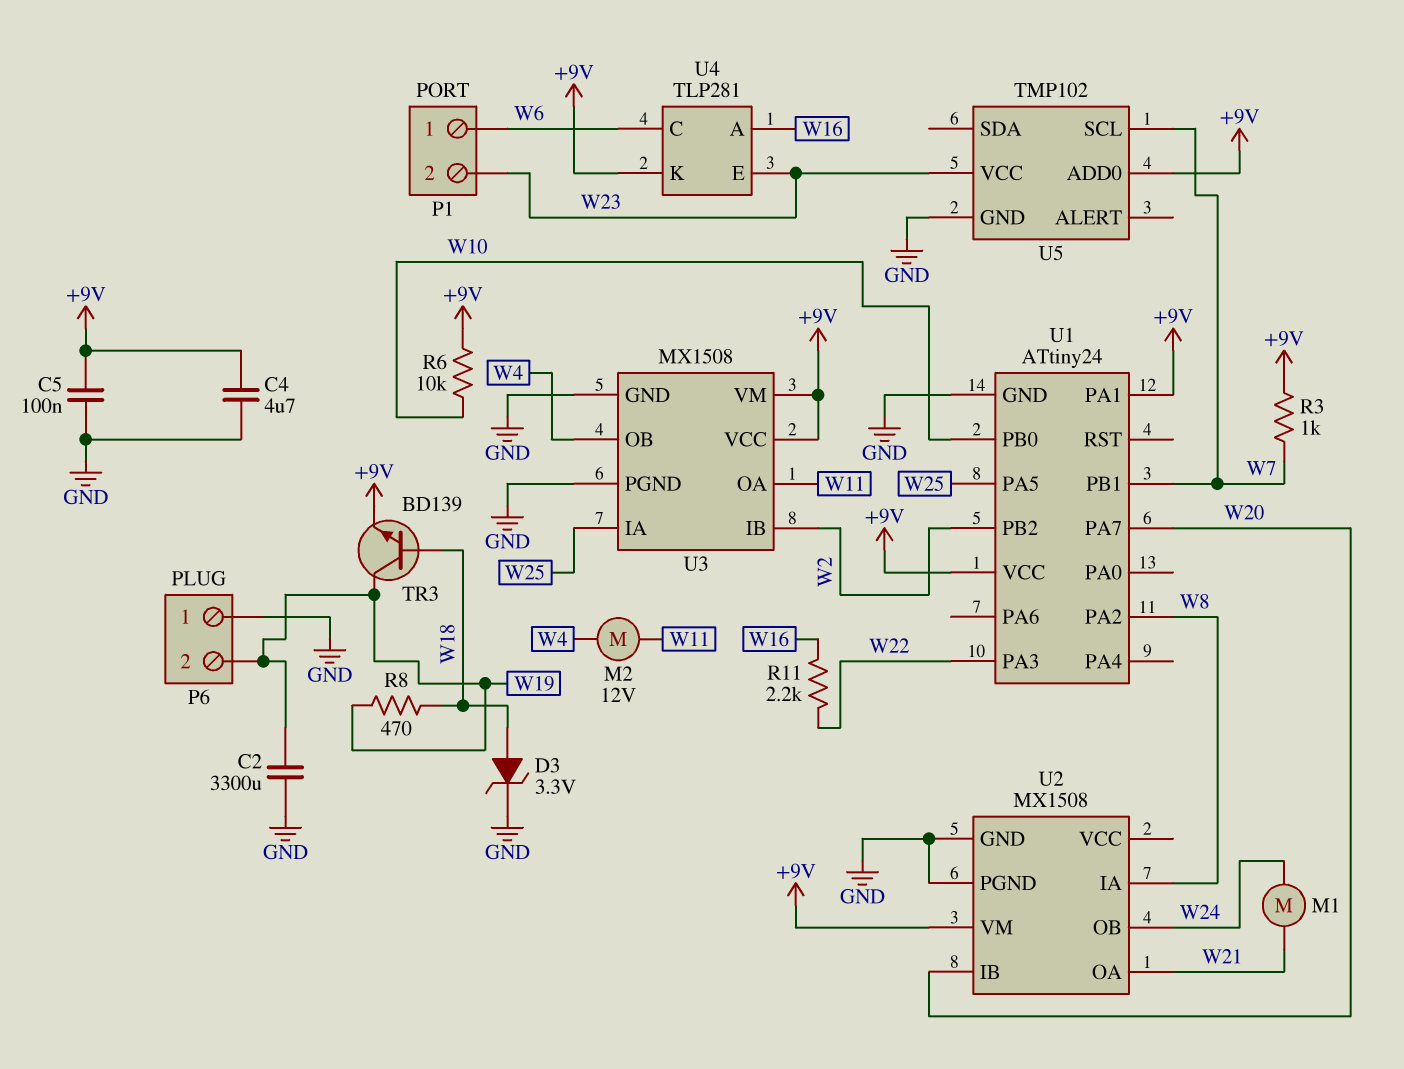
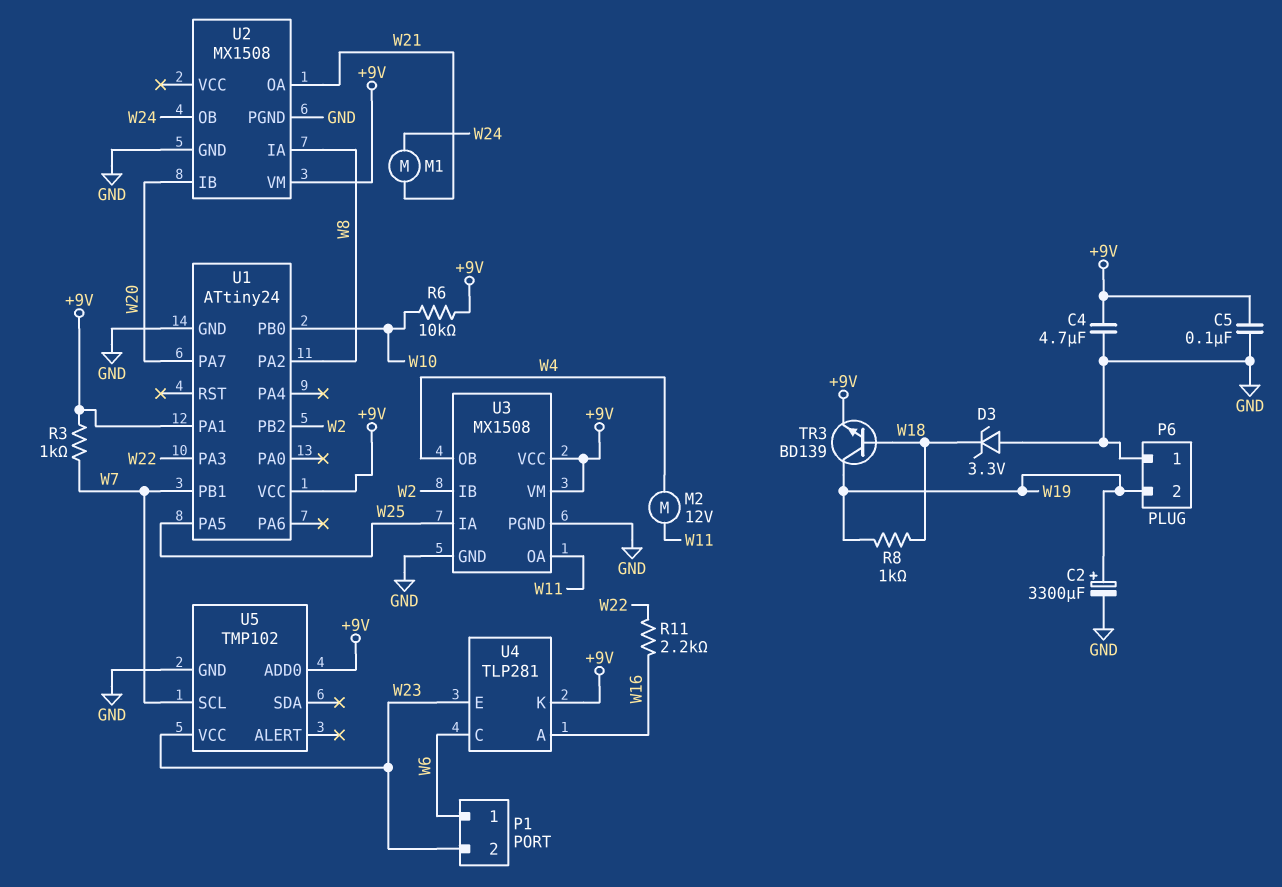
C2: 3300uF (GND, W19) -> 3300uF (plus W19, minus GND)
D3: zener 3.3V (A W18, K GND) -> zener 3.3V (A GND, K W18)
R8: 470 (W18, W19) -> 1k (W18, W19)

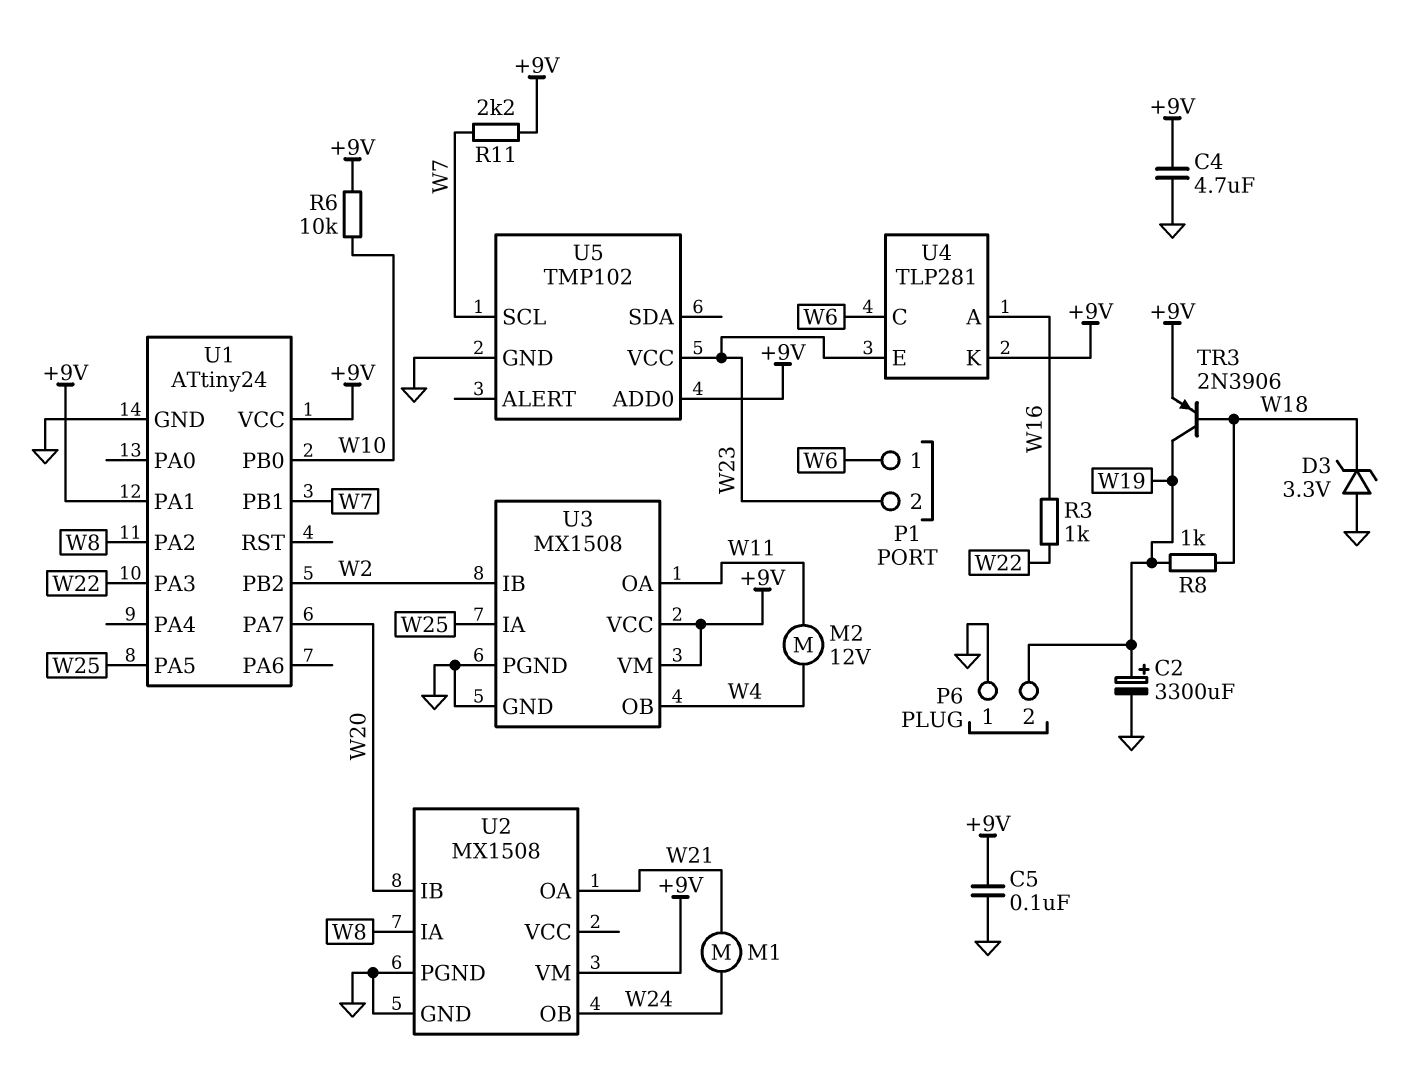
R3: 1k (+9V, W7) -> 1k (W16, W22)
R11: 2.2k (W16, W22) -> 2.2k (+9V, W7)
TR3: NPN BD139 (B W18, C W19, E +9V) -> PNP 2N3906 (B W18, C W19, E +9V)

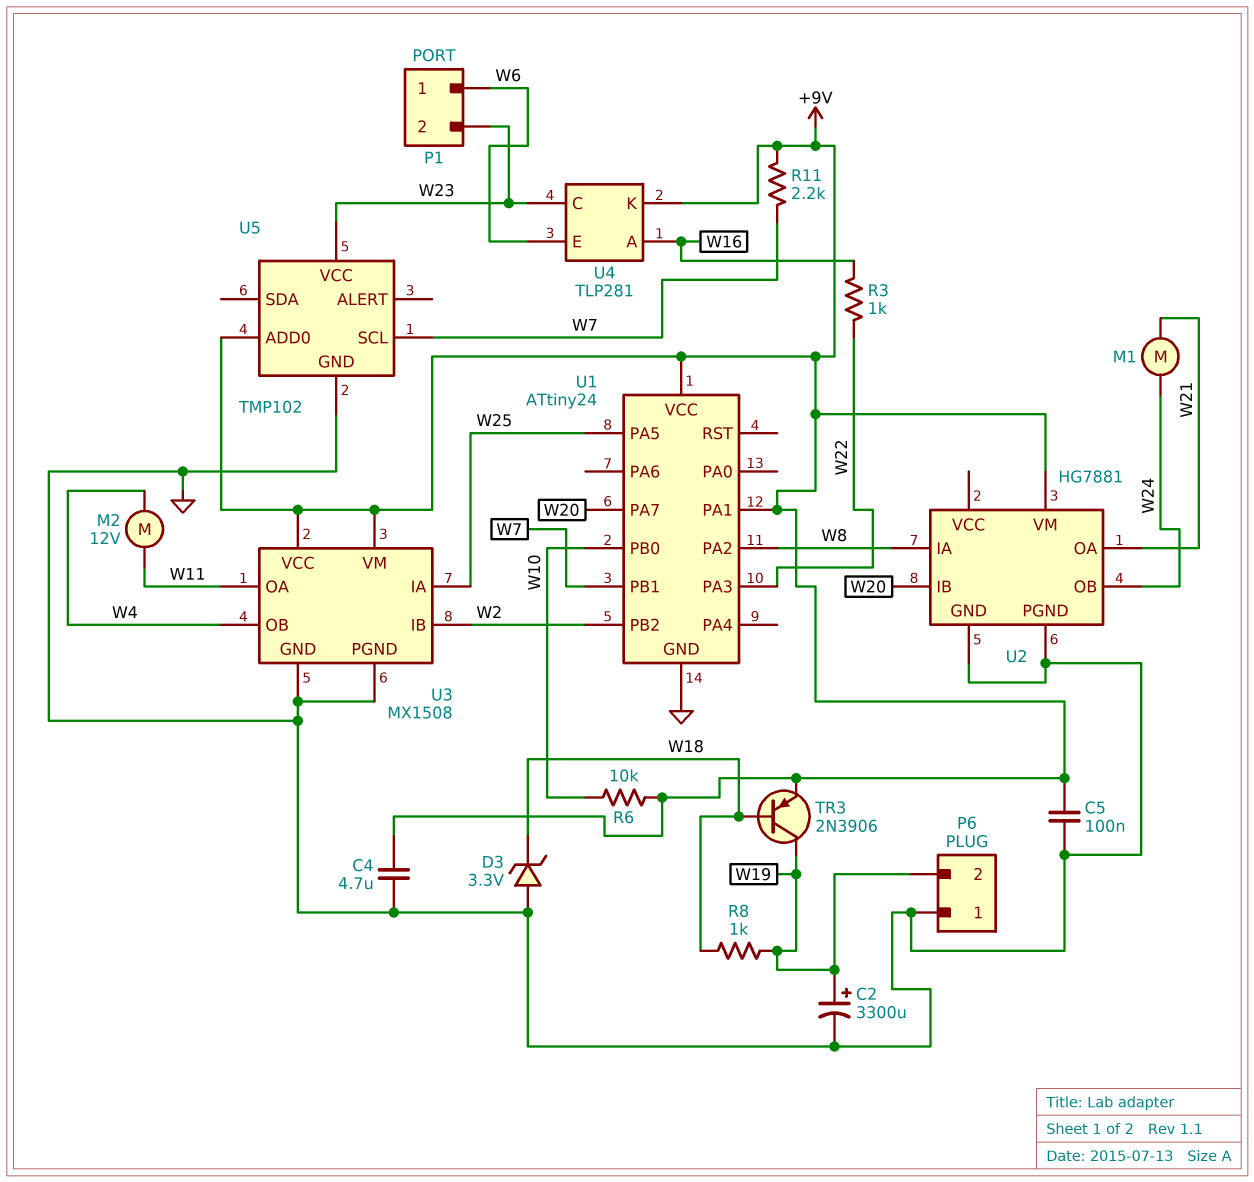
U2: MX1508 -> HG7881
U4 pin C: W6 -> W23
U4 pin E: W23 -> W6

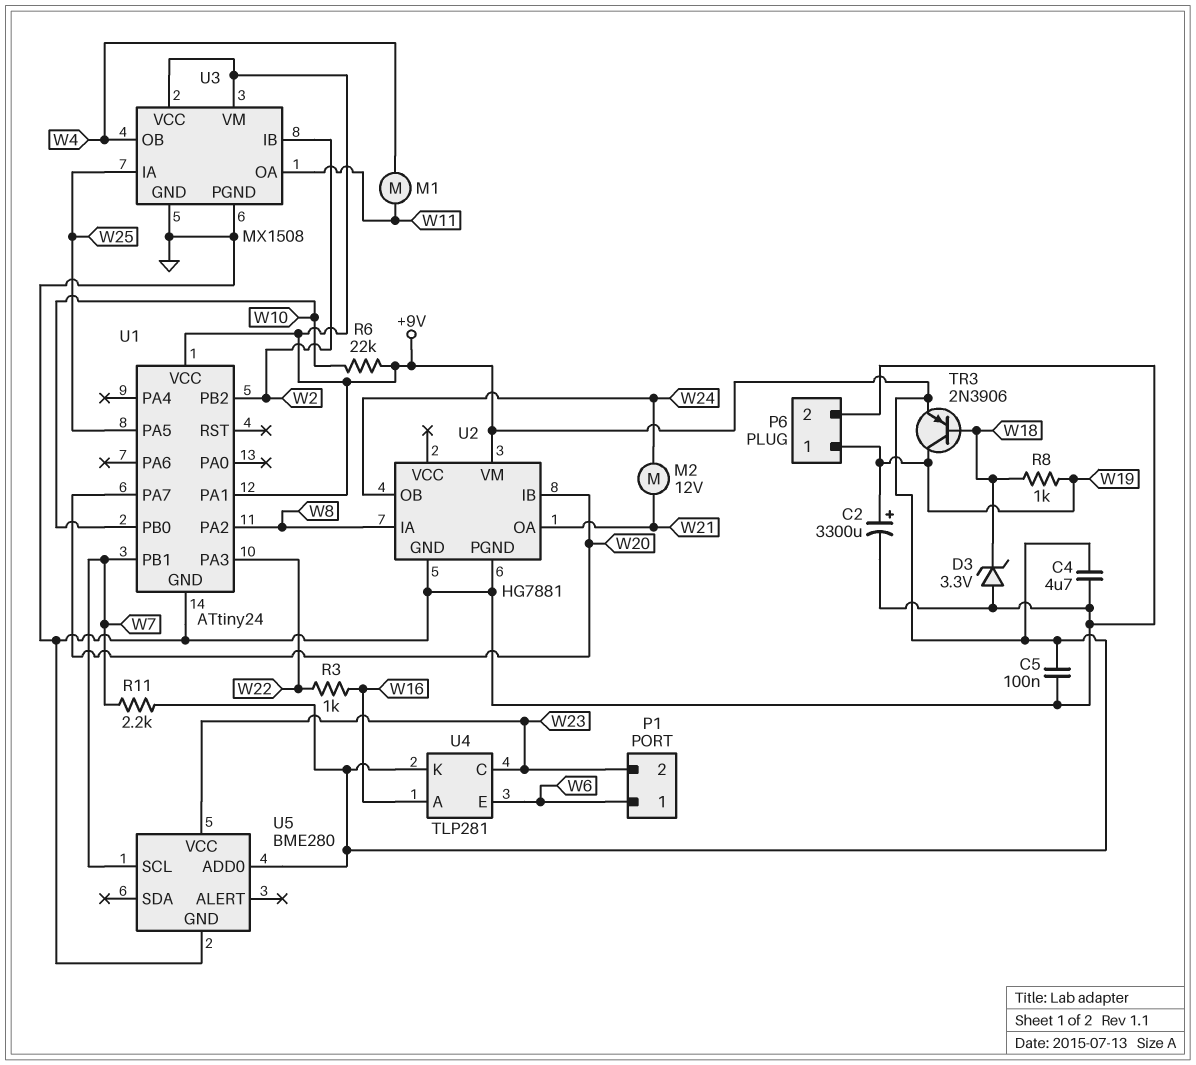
M1: motor (W21, W24) -> motor (W4, W11)
M2: motor 12V (W4, W11) -> motor 12V (W21, W24)
P6 pin 1: GND -> W19
P6 pin 2: W19 -> GND
R6: 10k (+9V, W10) -> 22k (+9V, W10)
U5: TMP102 -> BME280

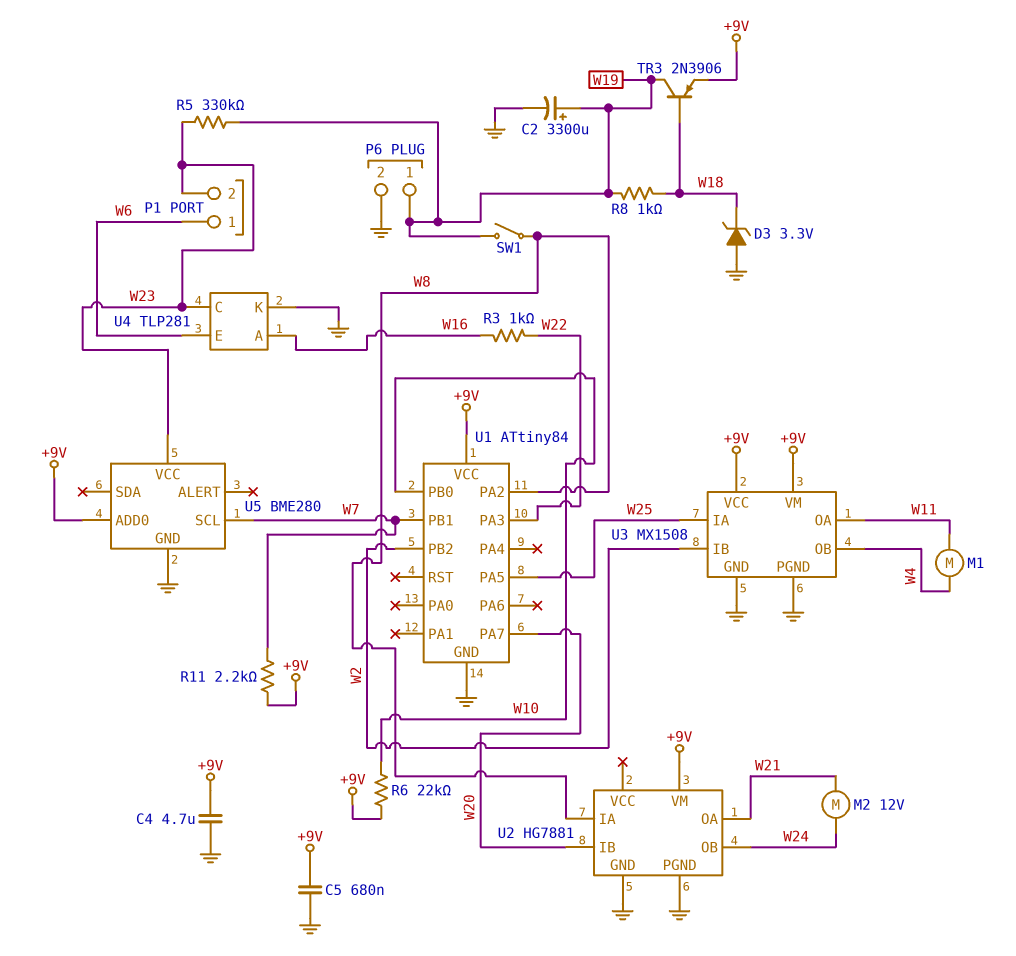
C5: 100nF (+9V, GND) -> 680nF (+9V, GND)
R5: none -> 330k (W19, W23)
SW1: none -> switch (W8, W19)
U1: ATtiny24 -> ATtiny84
U1 pin PA1: +9V -> none
U4 pin K: +9V -> GND

